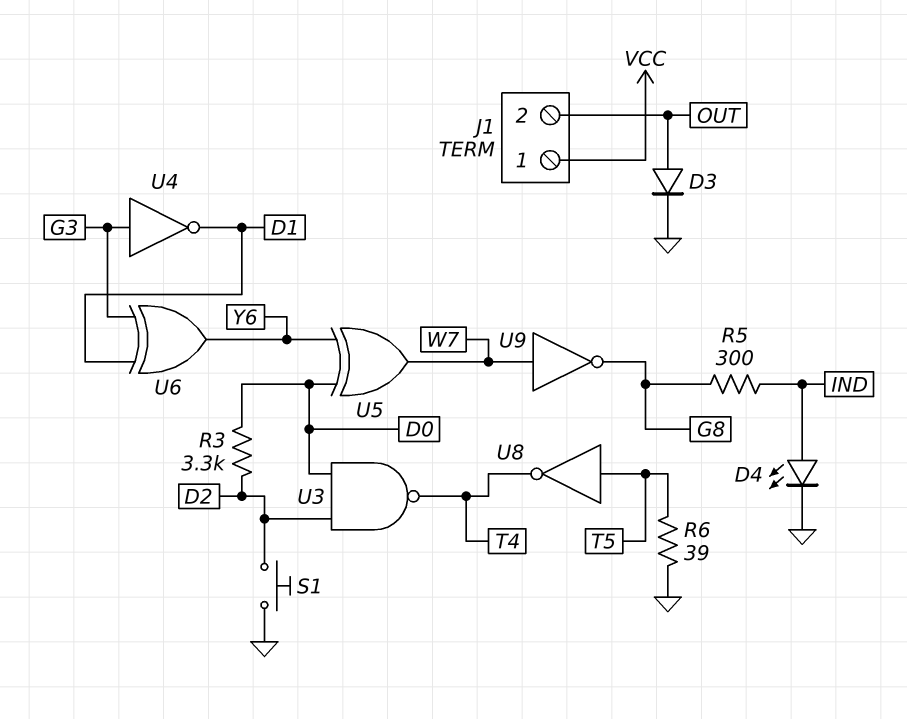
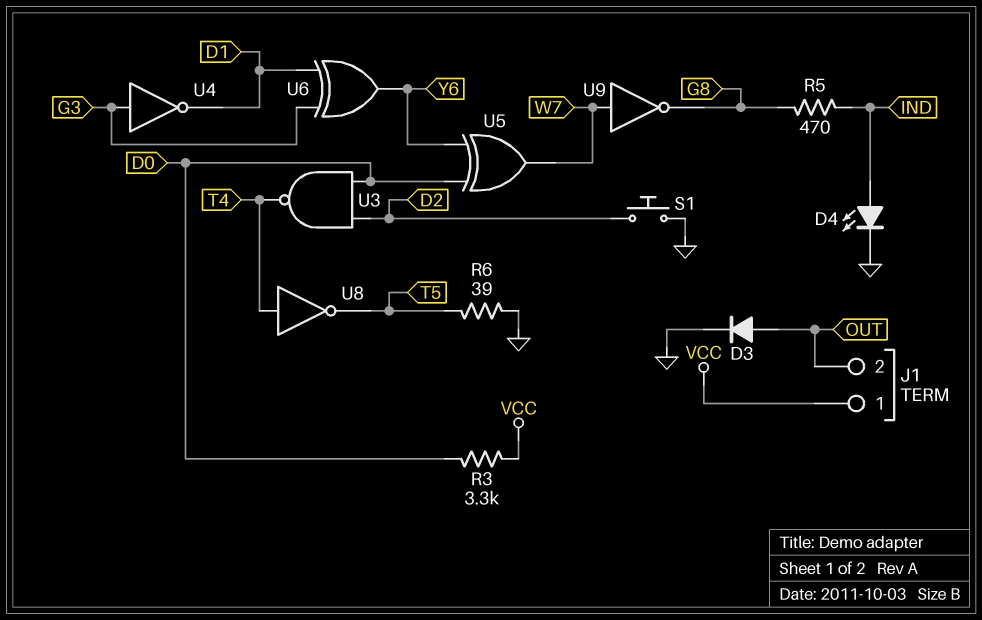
R3: 3.3k (D0, D2) -> 3.3k (D0, VCC)
R5: 300 (G8, IND) -> 470 (G8, IND)
U8: NOT (in T5, out T4) -> NOT (in T4, out T5)

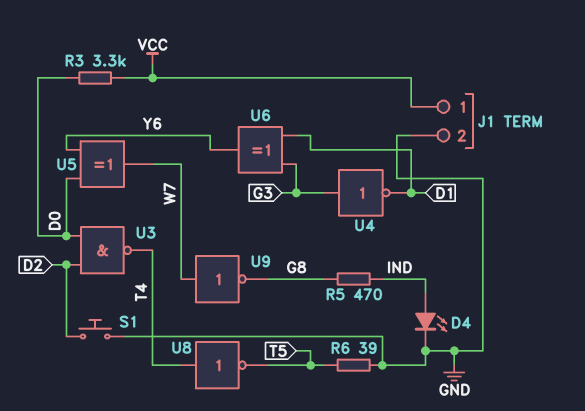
D3: diode (A OUT, K GND) -> none
J1 pin 2: OUT -> GND

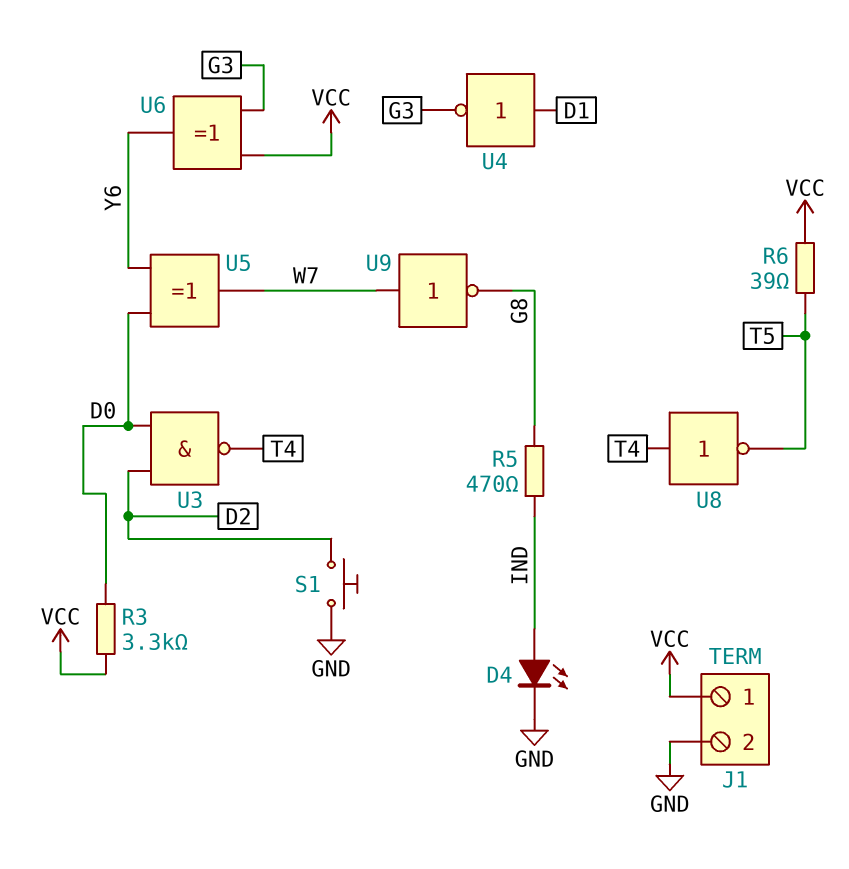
R6: 39 (GND, T5) -> 39 (T5, VCC)
U4: NOT (in G3, out D1) -> NOT (in D1, out G3)
U6: XOR (in D1, in G3, out Y6) -> XOR (in G3, in VCC, out Y6)

